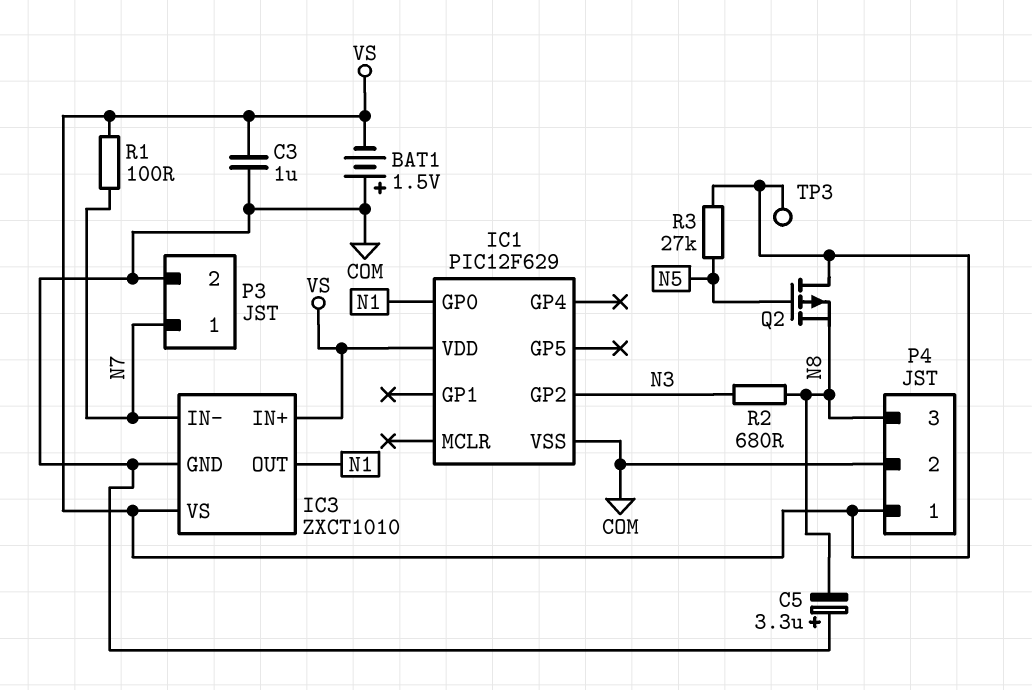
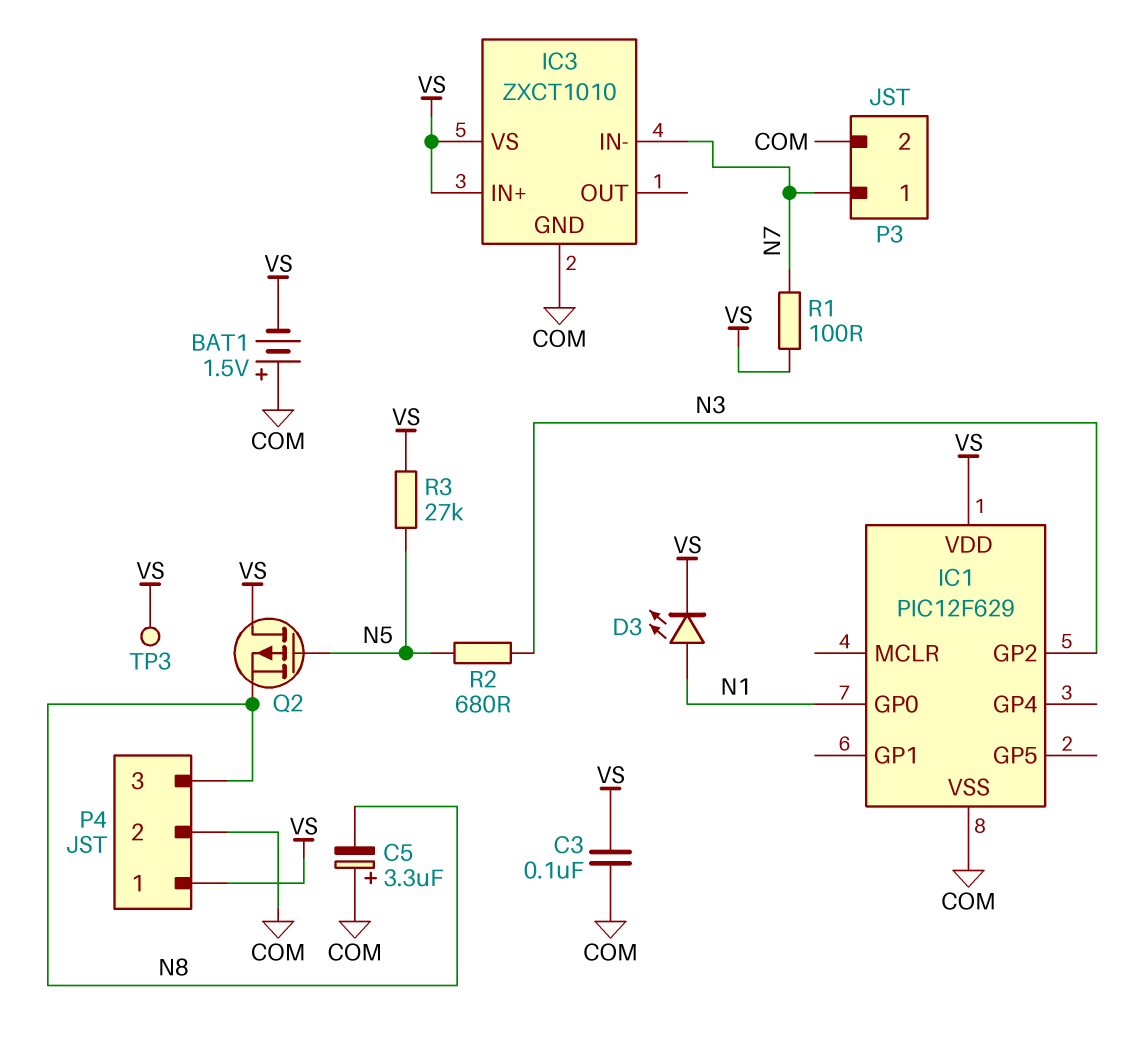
C3: 1uF (COM, VS) -> 100nF (COM, VS)
D3: none -> LED (A N1, K VS)
IC3 pin OUT: N1 -> none
R2: 680 (N3, N8) -> 680 (N3, N5)

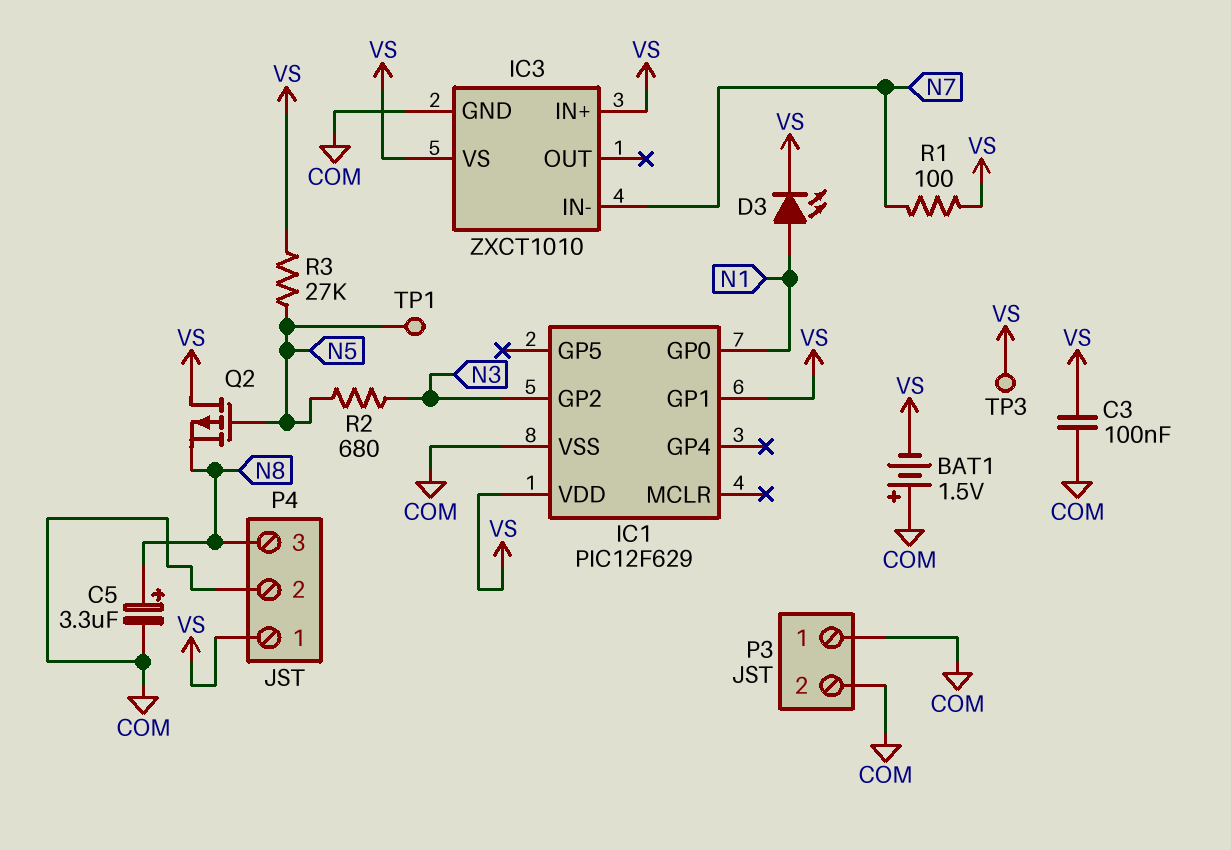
C5: 3.3uF (plus COM, minus N8) -> 3.3uF (plus N8, minus COM)
IC1 pin GP1: none -> VS
P3 pin 1: N7 -> COM
TP1: none -> test point (N5)

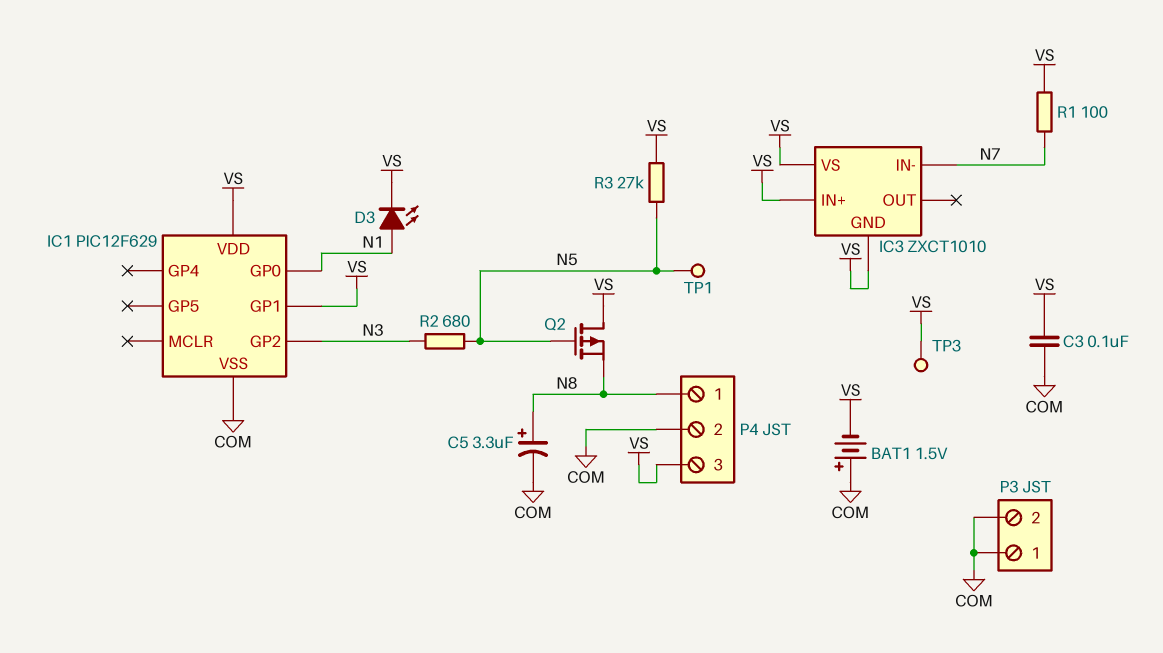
IC3 pin GND: COM -> VS
P4 pin 1: VS -> N8
P4 pin 3: N8 -> VS

